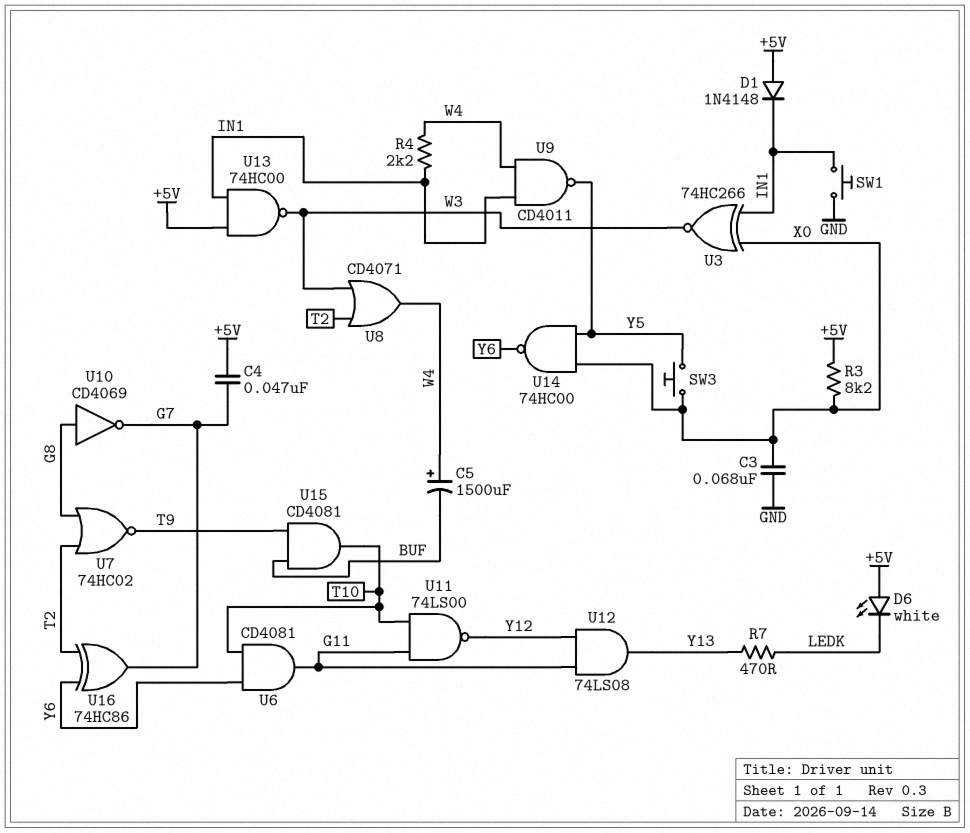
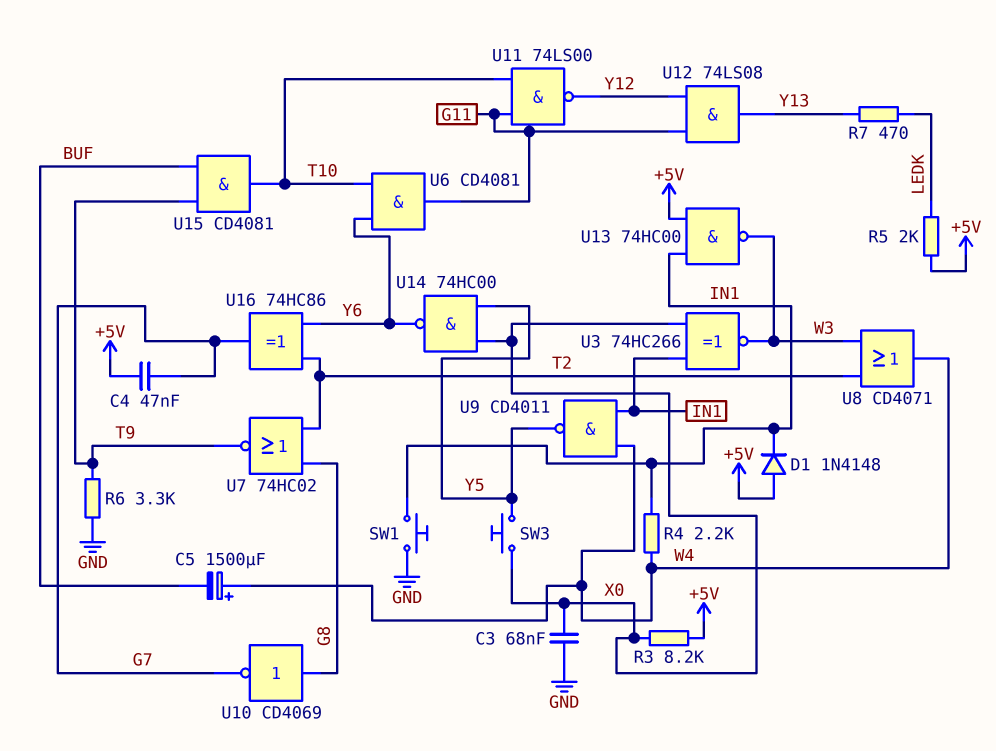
D6: LED white (A +5V, K LEDK) -> none
R5: none -> 2k (+5V, LEDK)
R6: none -> 3.3k (GND, T9)

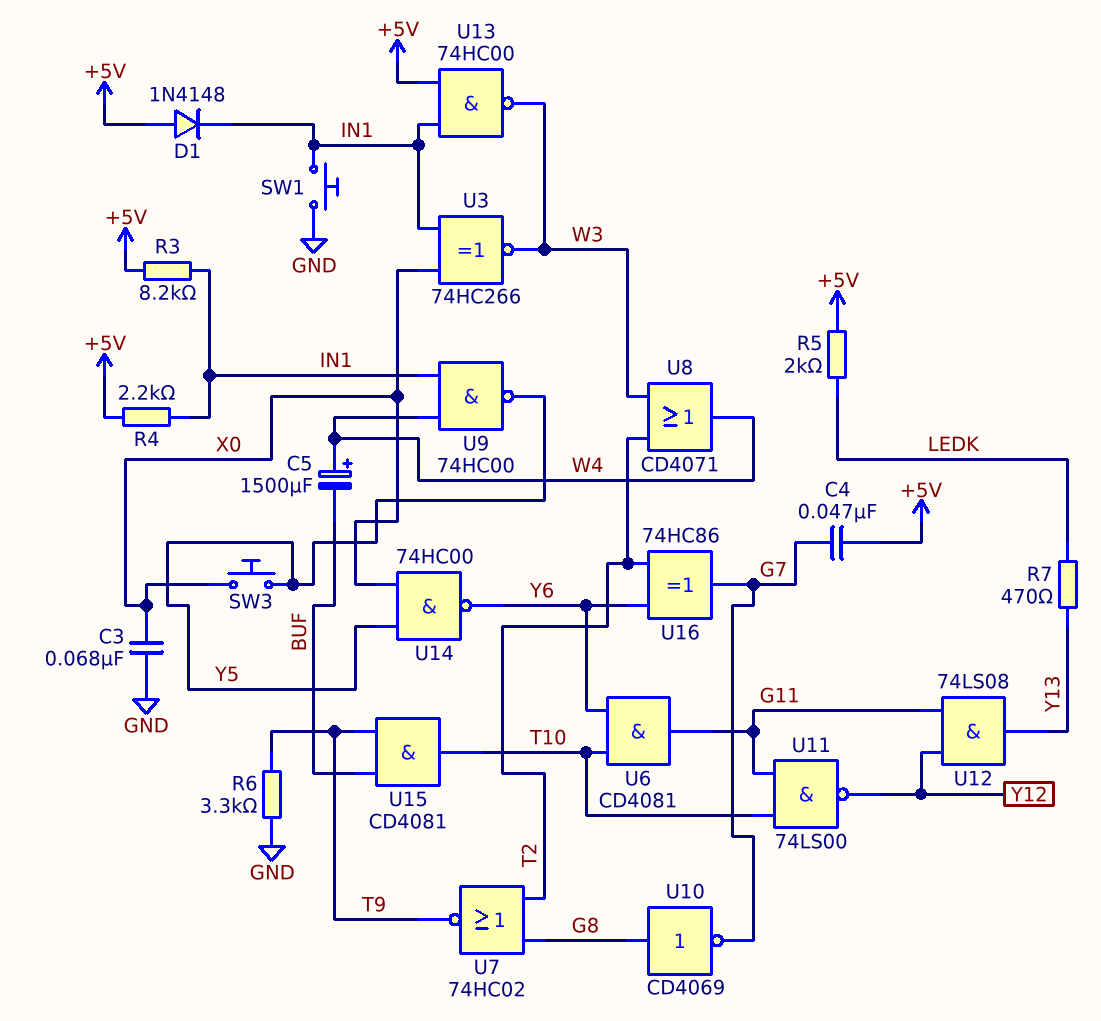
R3: 8.2k (+5V, X0) -> 8.2k (+5V, IN1)
R4: 2.2k (IN1, W4) -> 2.2k (+5V, IN1)
U9: NAND CD4011 (in IN1, in W4, out Y5) -> NAND 74HC00 (in IN1, in W4, out Y5)

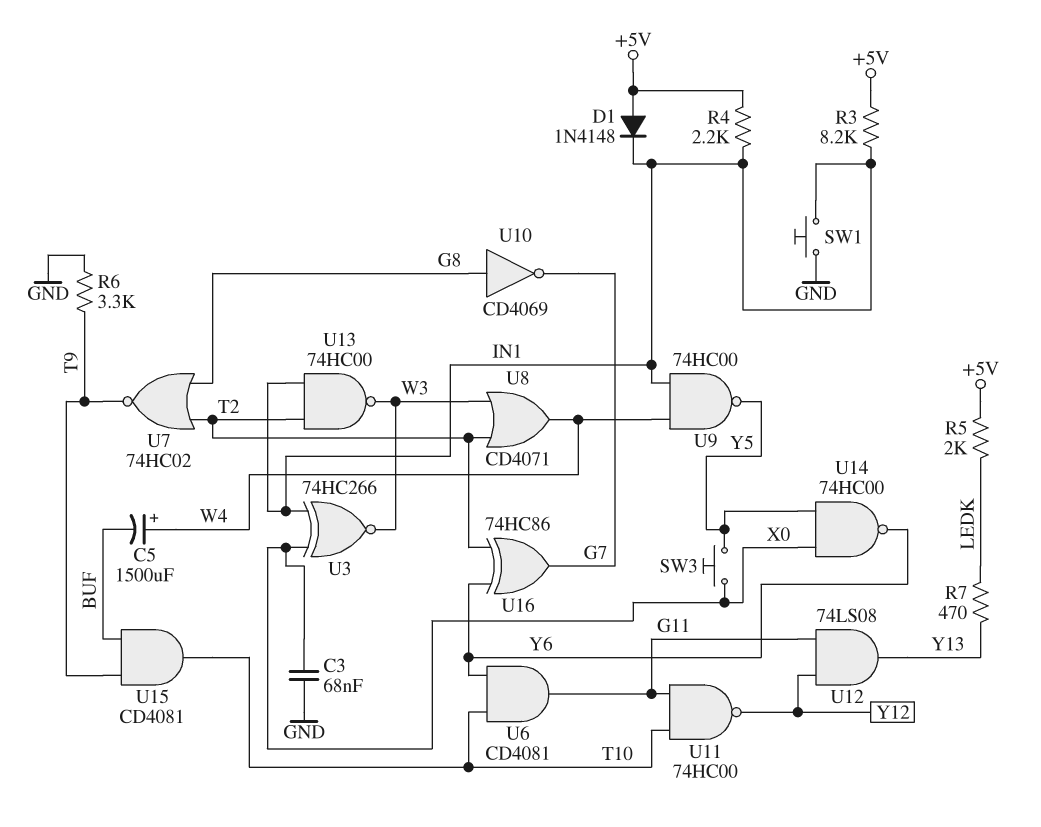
C4: 47nF (+5V, G7) -> none
U11: NAND 74LS00 (in G11, in T10, out Y12) -> NAND 74HC00 (in G11, in T10, out Y12)
U13: NAND 74HC00 (in +5V, in IN1, out W3) -> NAND 74HC00 (in IN1, in T2, out W3)

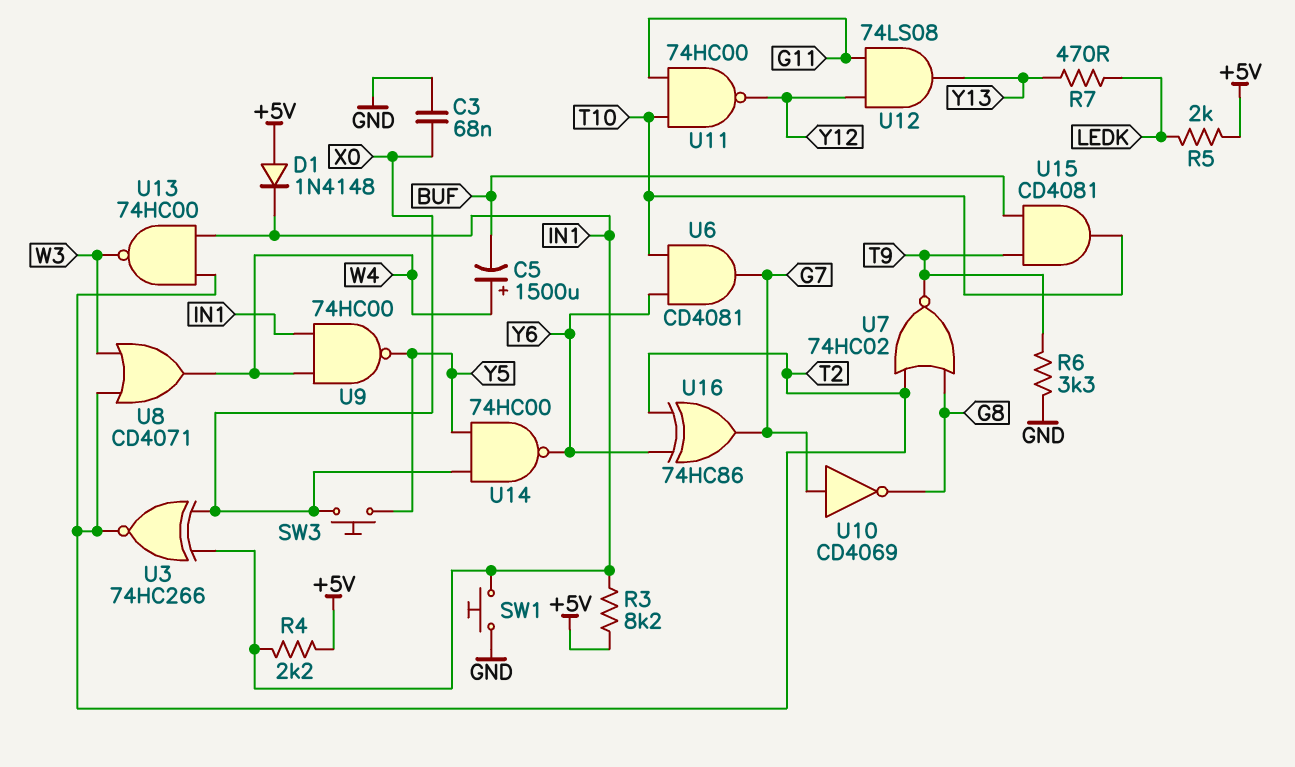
U3: XNOR 74HC266 (in IN1, in X0, out W3) -> XNOR 74HC266 (in IN1, in X0, out T2)
U6: AND CD4081 (in T10, in Y6, out G11) -> AND CD4081 (in T10, in Y6, out G7)
U10: NOT CD4069 (in G8, out G7) -> NOT CD4069 (in G7, out G8)

